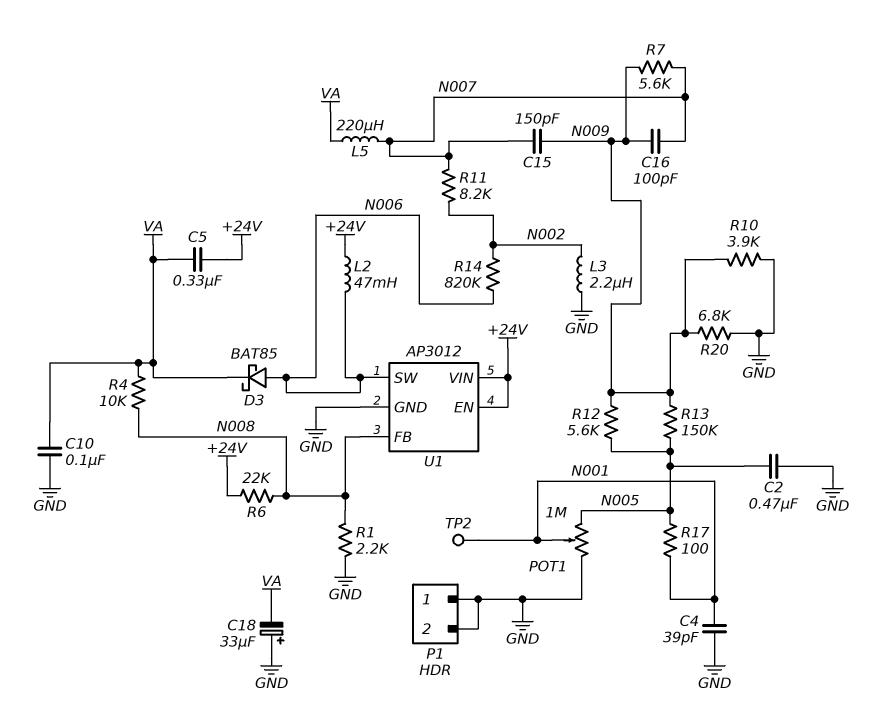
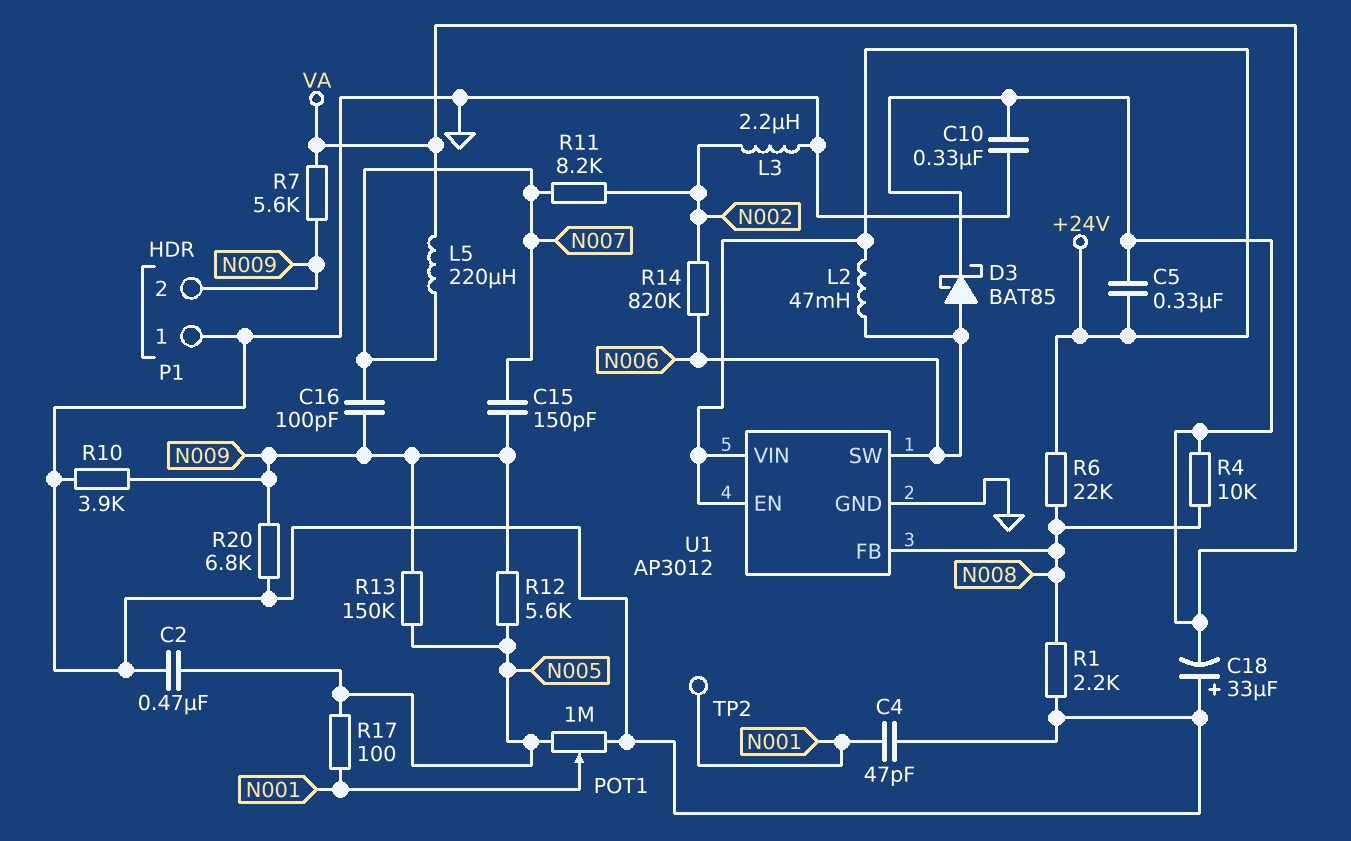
C4: 39pF (GND, N001) -> 47pF (GND, N001)
C10: 100nF (GND, VA) -> 330nF (GND, VA)
P1 pin 2: GND -> N009
R7: 5.6k (N007, N009) -> 5.6k (N009, VA)

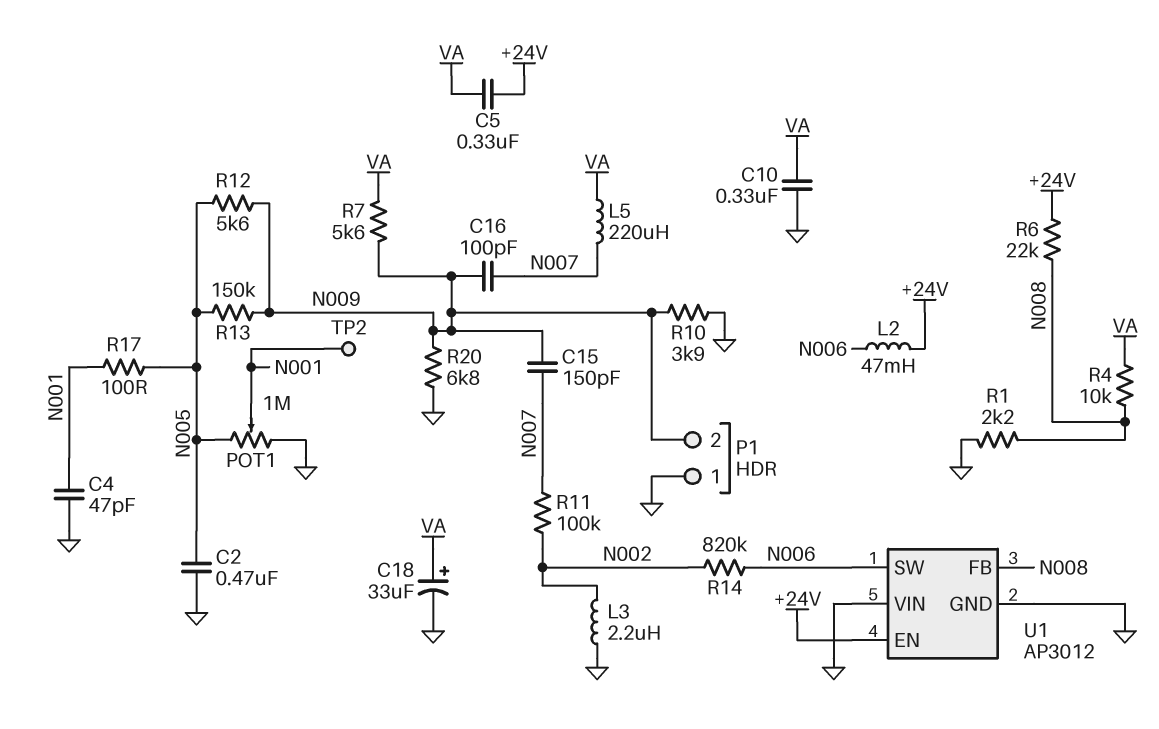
C18: 33uF (plus GND, minus VA) -> 33uF (plus VA, minus GND)
D3: schottky BAT85 (A N006, K VA) -> none
R11: 8.2k (N002, N007) -> 100k (N002, N007)
U1 pin VIN: +24V -> GND

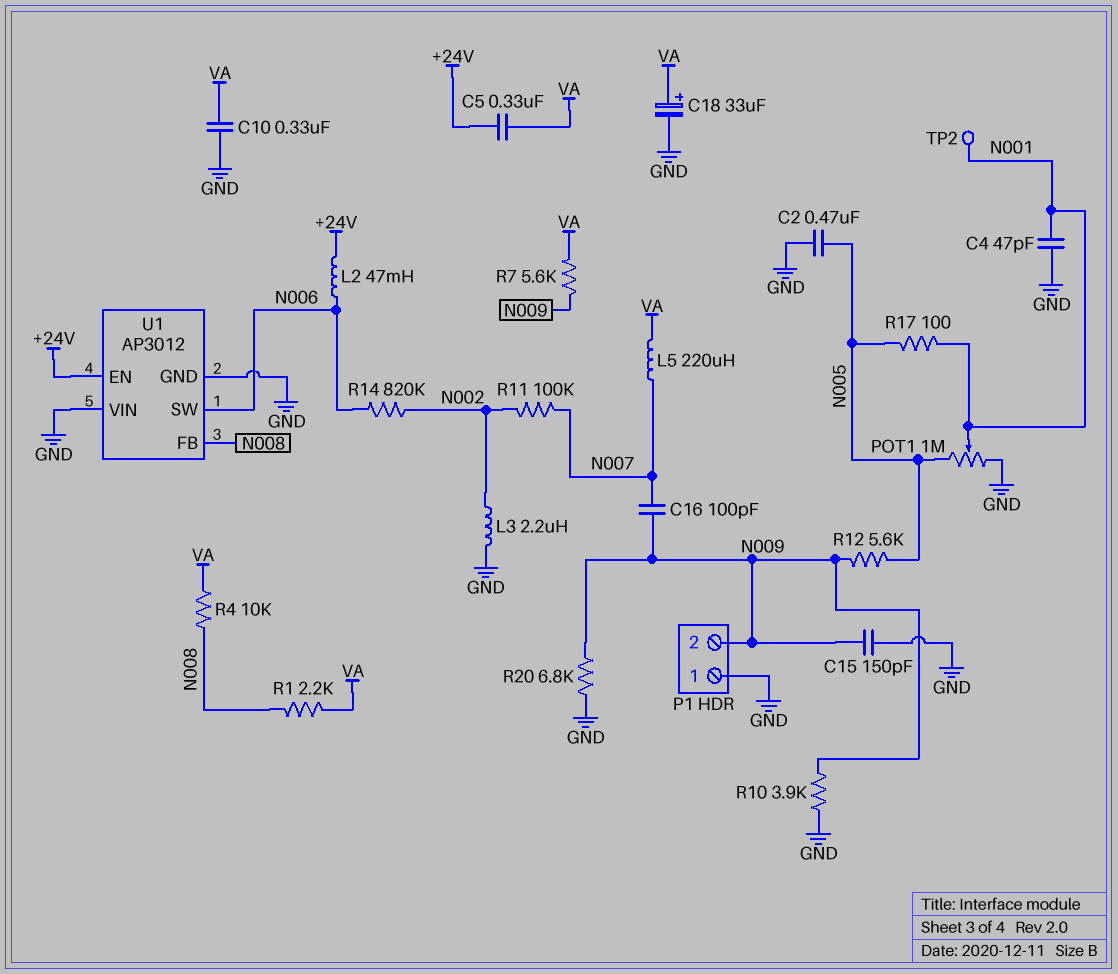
C15: 150pF (N007, N009) -> 150pF (GND, N009)
R1: 2.2k (GND, N008) -> 2.2k (N008, VA)
R6: 22k (+24V, N008) -> none
R13: 150k (N005, N009) -> none

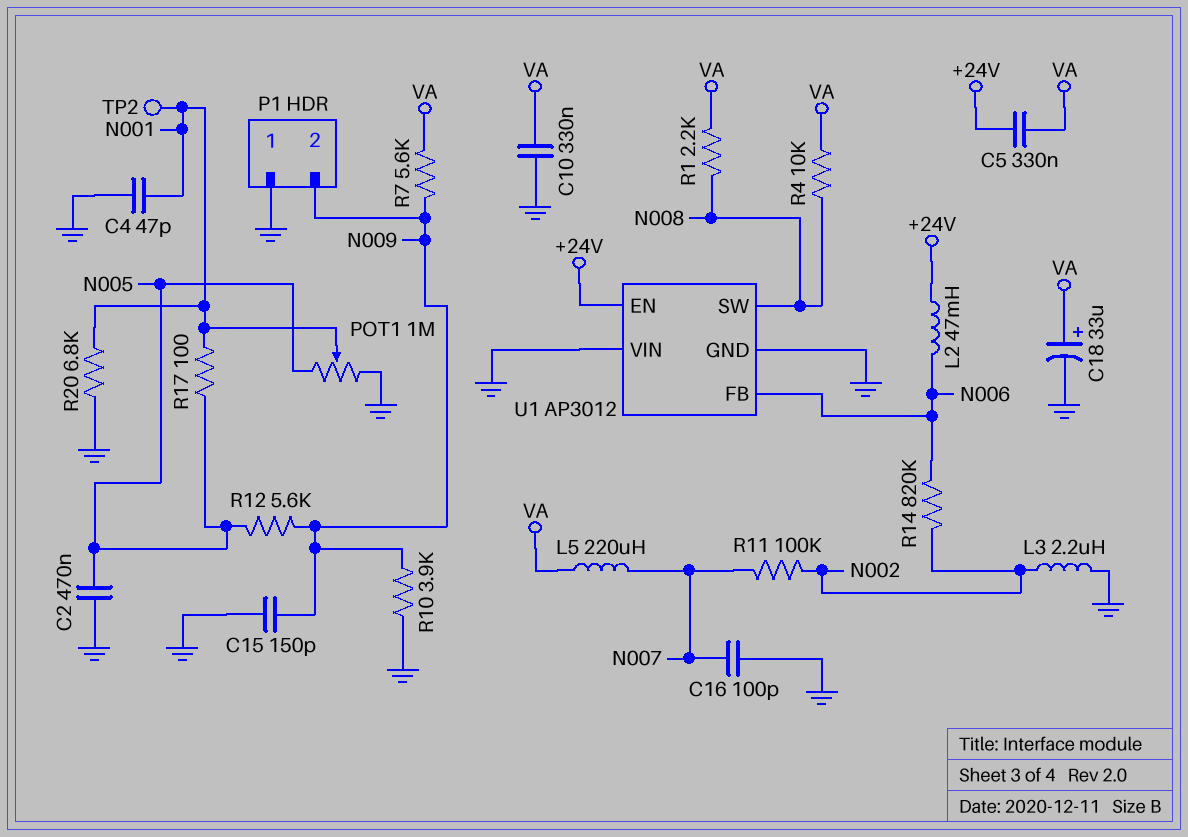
C16: 100pF (N007, N009) -> 100pF (GND, N007)
R20: 6.8k (GND, N009) -> 6.8k (GND, N001)
U1 pin FB: N008 -> N006
U1 pin SW: N006 -> N008

